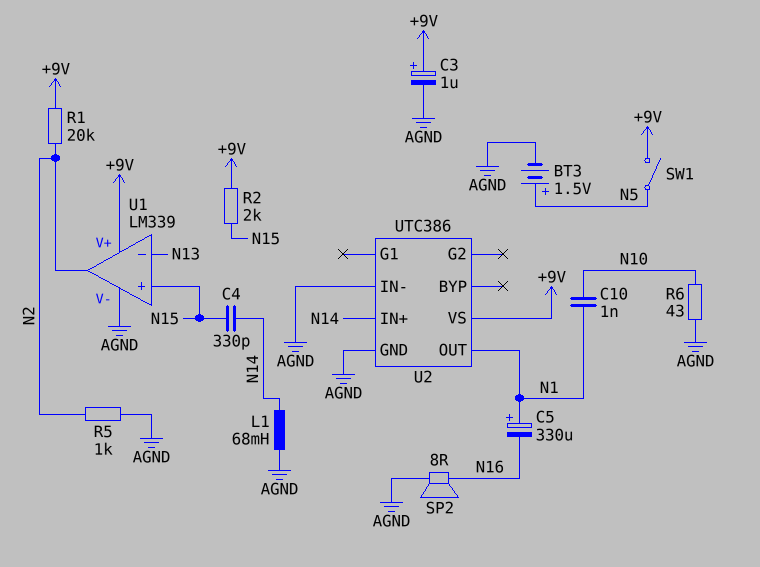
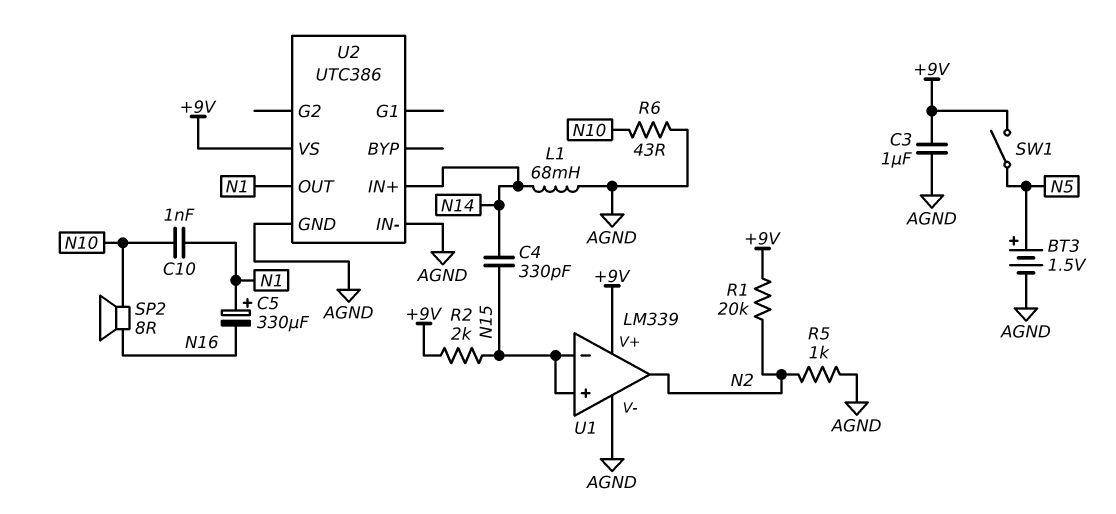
C3: 1uF (plus +9V, minus AGND) -> 1uF (+9V, AGND)
SP2: speaker 8R (AGND, N16) -> speaker 8R (N10, N16)
U1 pin in-: N13 -> N15

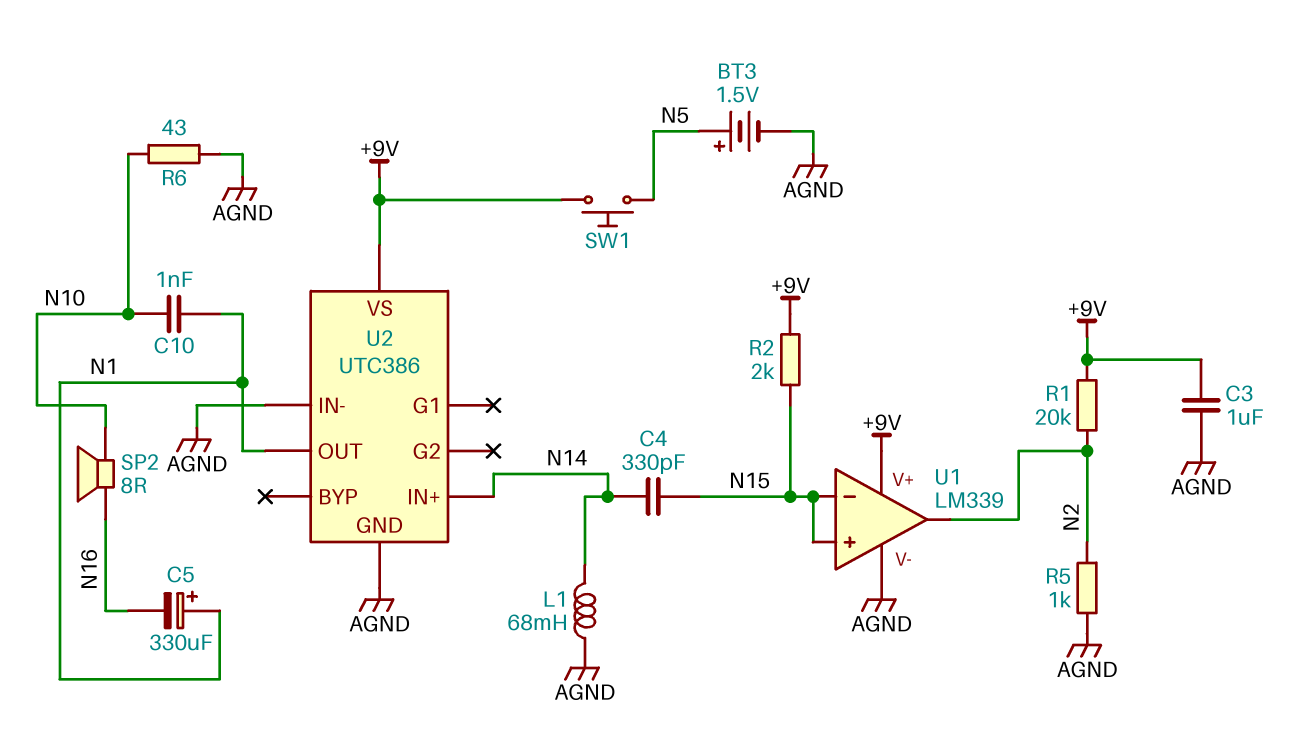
SW1: switch (+9V, N5) -> button (+9V, N5)

